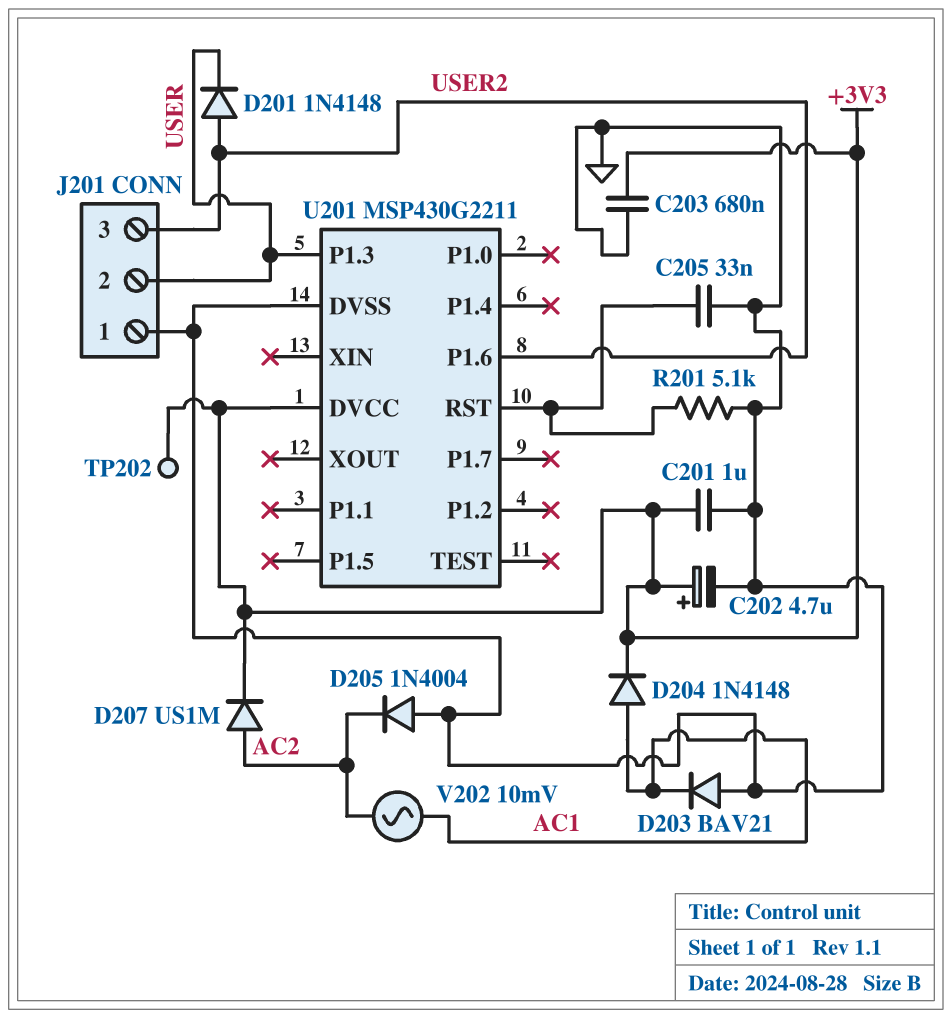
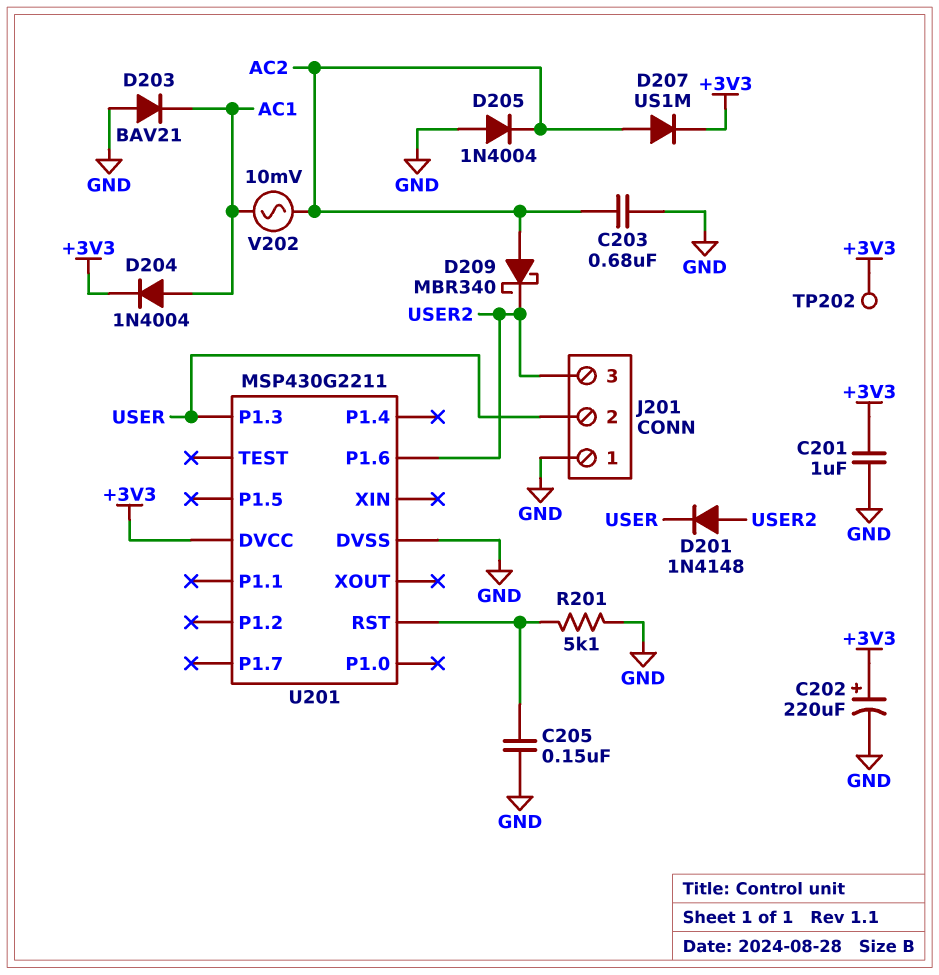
C202: 4.7uF (plus +3V3, minus GND) -> 220uF (plus +3V3, minus GND)
C203: 680nF (+3V3, GND) -> 680nF (AC2, GND)
C205: 33nF (GND, U201/RST) -> 150nF (GND, U201/RST)
D204: diode 1N4148 (A AC1, K +3V3) -> diode 1N4004 (A AC1, K +3V3)
D209: none -> schottky MBR340 (A AC2, K USER2)

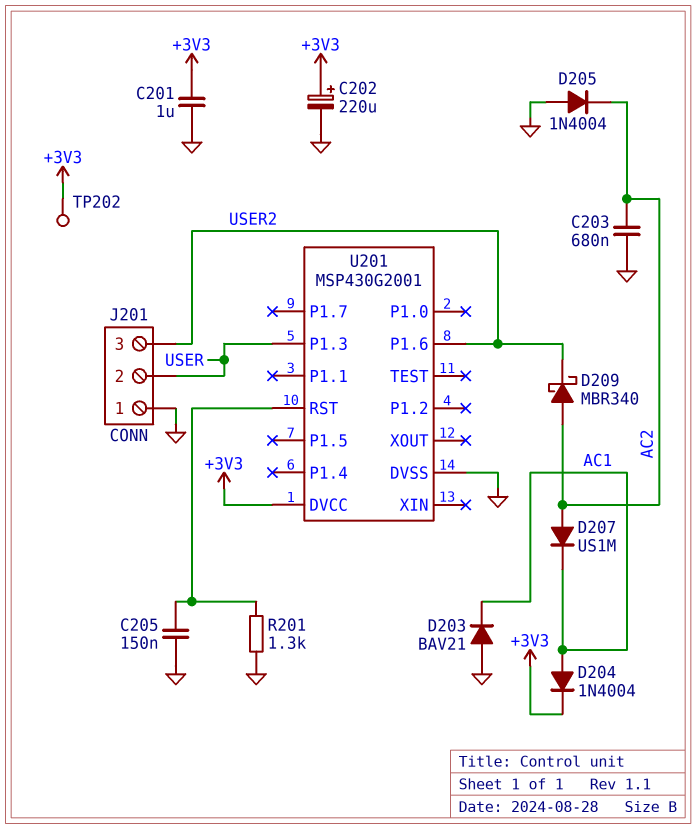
D201: diode 1N4148 (A USER2, K USER) -> none
D207: diode US1M (A AC2, K +3V3) -> diode US1M (A AC2, K AC1)
R201: 5.1k (GND, U201/RST) -> 1.3k (GND, U201/RST)
U201: MSP430G2211 -> MSP430G2001
V202: AC 10mV (AC1, AC2) -> none

